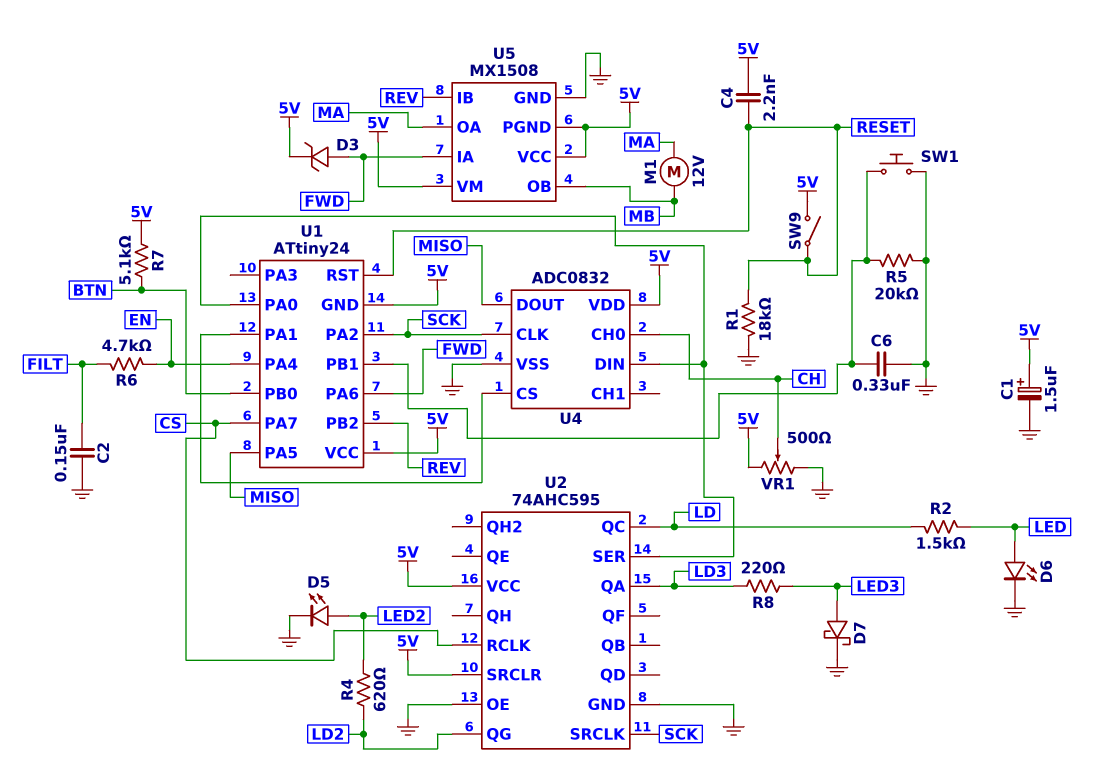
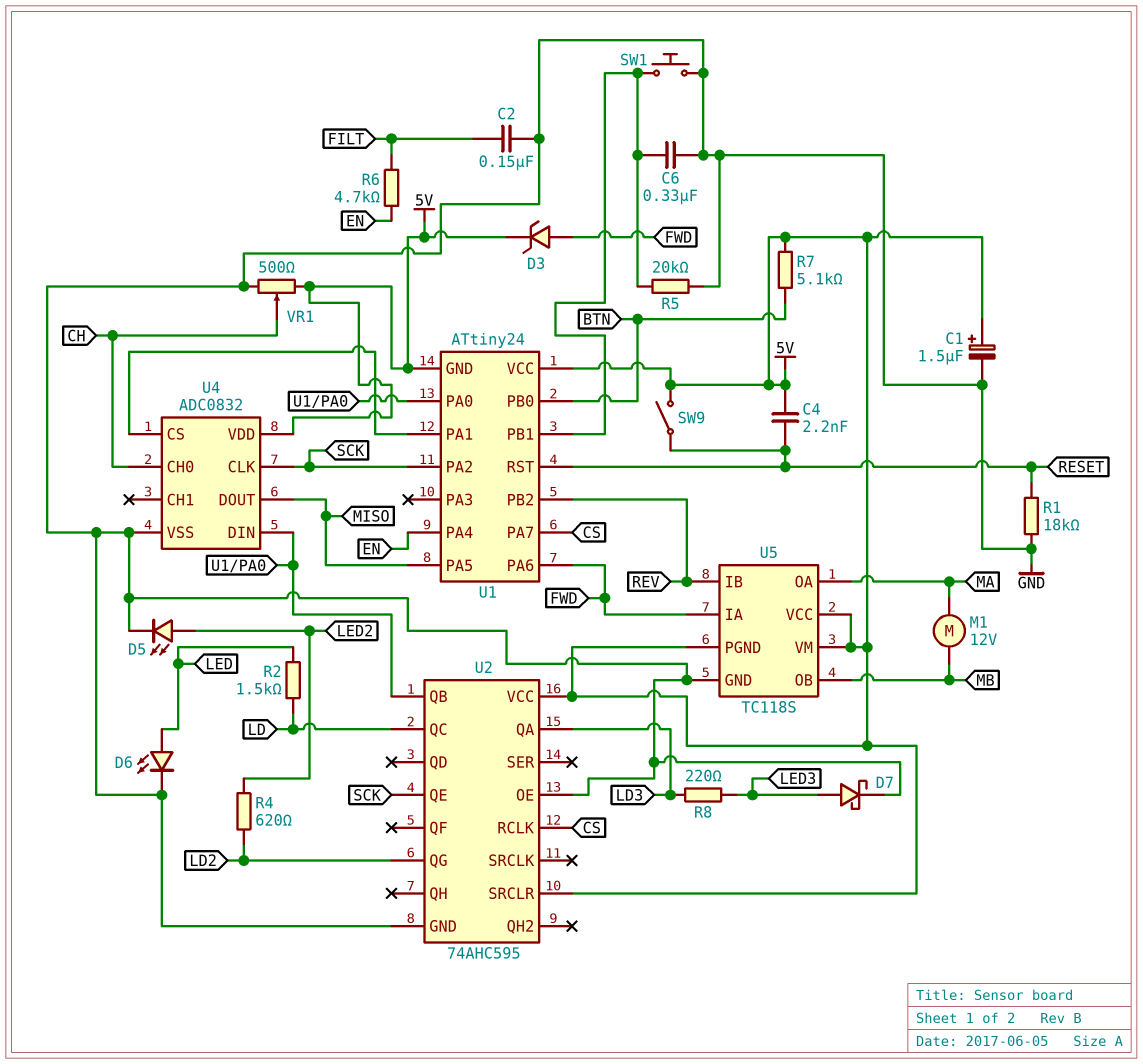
U2 pin QB: none -> U1/PA0
U2 pin QE: none -> SCK
U2 pin SER: U1/PA0 -> none
U2 pin SRCLK: SCK -> none
U5: MX1508 -> TC118S

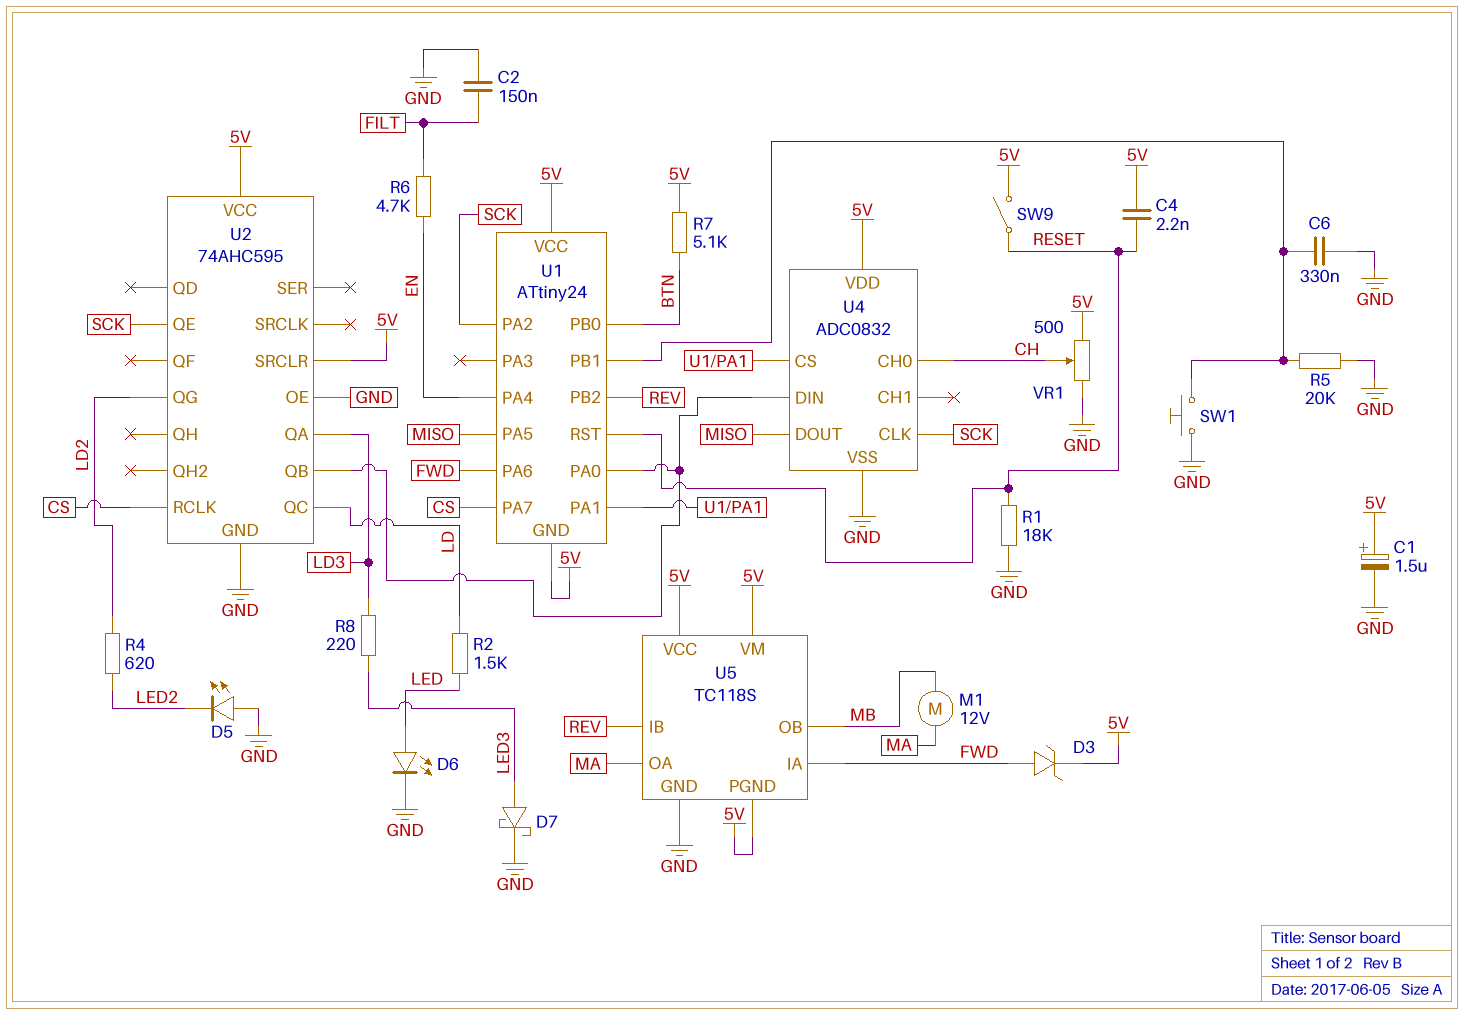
D5: LED (A LED2, K GND) -> LED (A GND, K LED2)

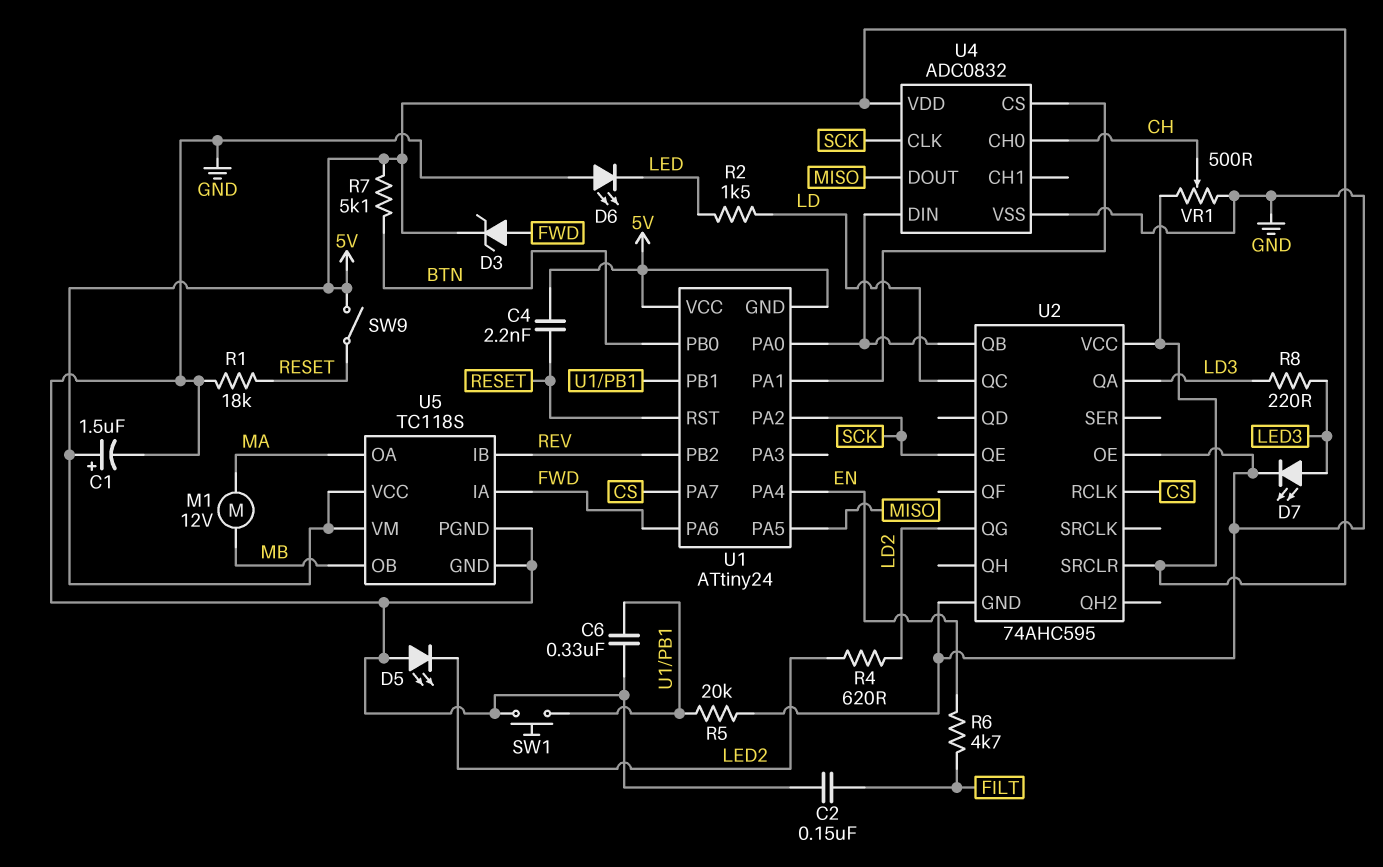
D6: LED (A LED, K GND) -> LED (A GND, K LED)
D7: schottky (A LED3, K GND) -> LED (A LED3, K GND)
U5 pin PGND: 5V -> GND

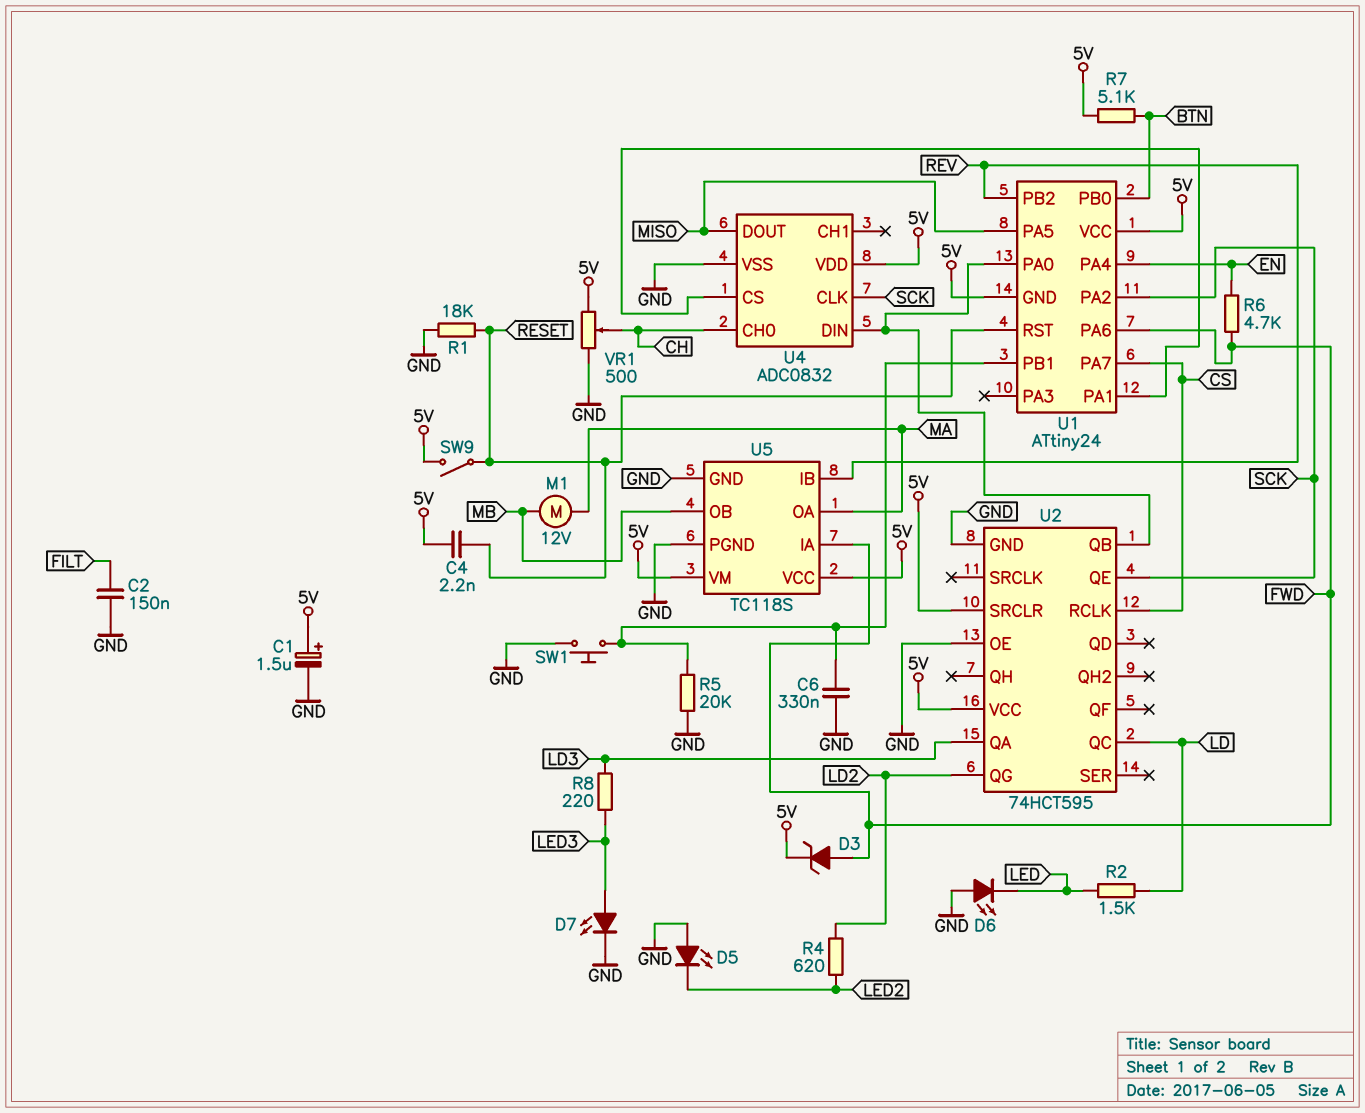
R6: 4.7k (EN, FILT) -> 4.7k (EN, FWD)
U2: 74AHC595 -> 74HCT595

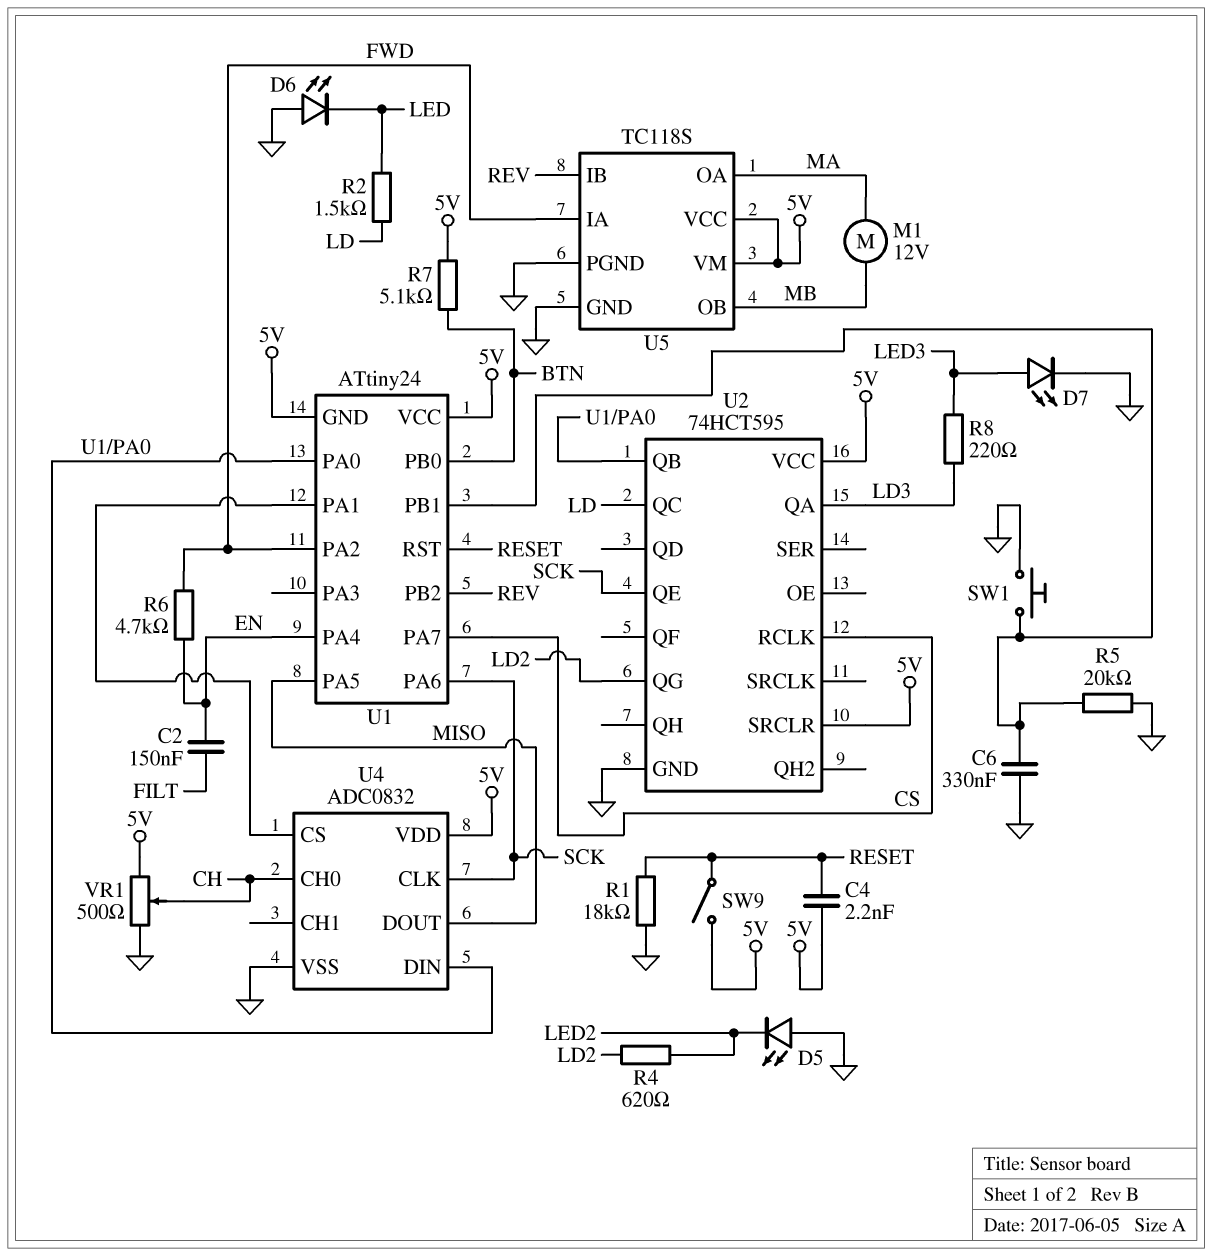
C1: 1.5uF (plus 5V, minus GND) -> none
C2: 150nF (FILT, GND) -> 150nF (EN, FILT)
D3: zener (A FWD, K 5V) -> none
U1 pin PA2: SCK -> FWD
U1 pin PA6: FWD -> SCK
U2 pin OE: GND -> none

